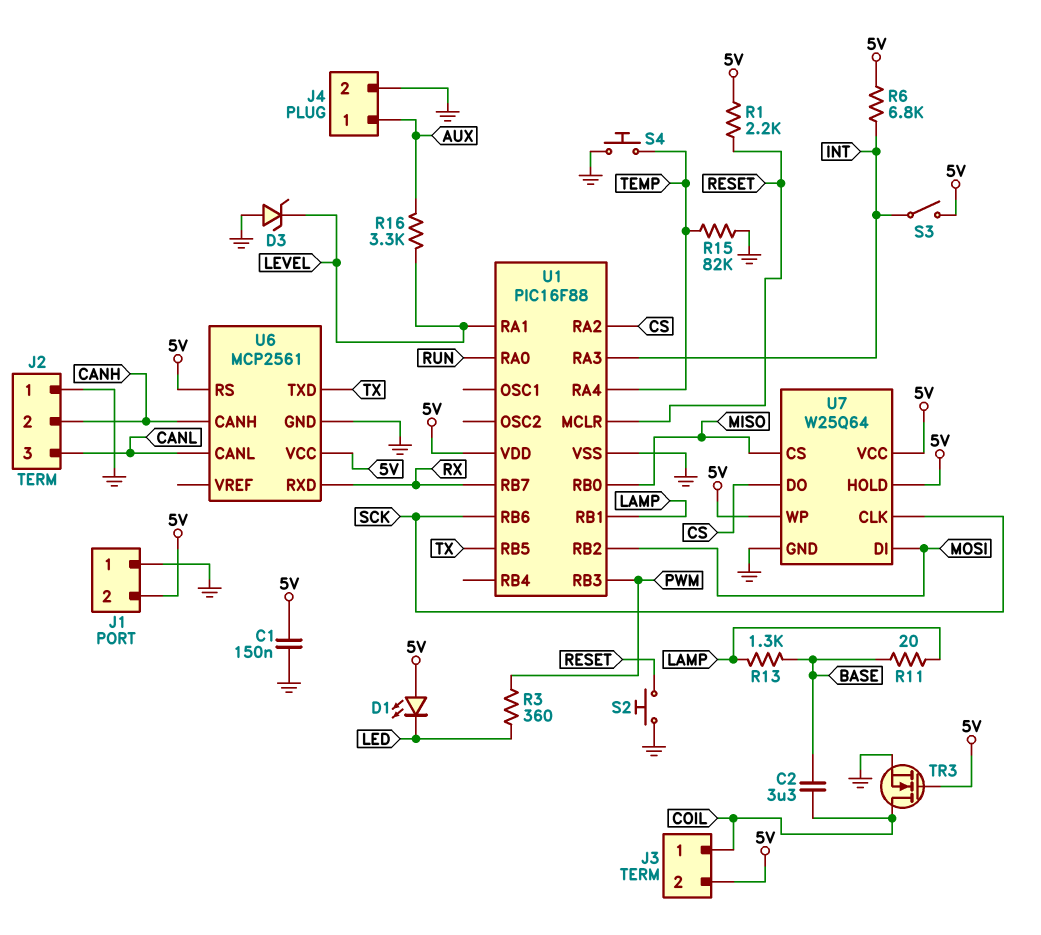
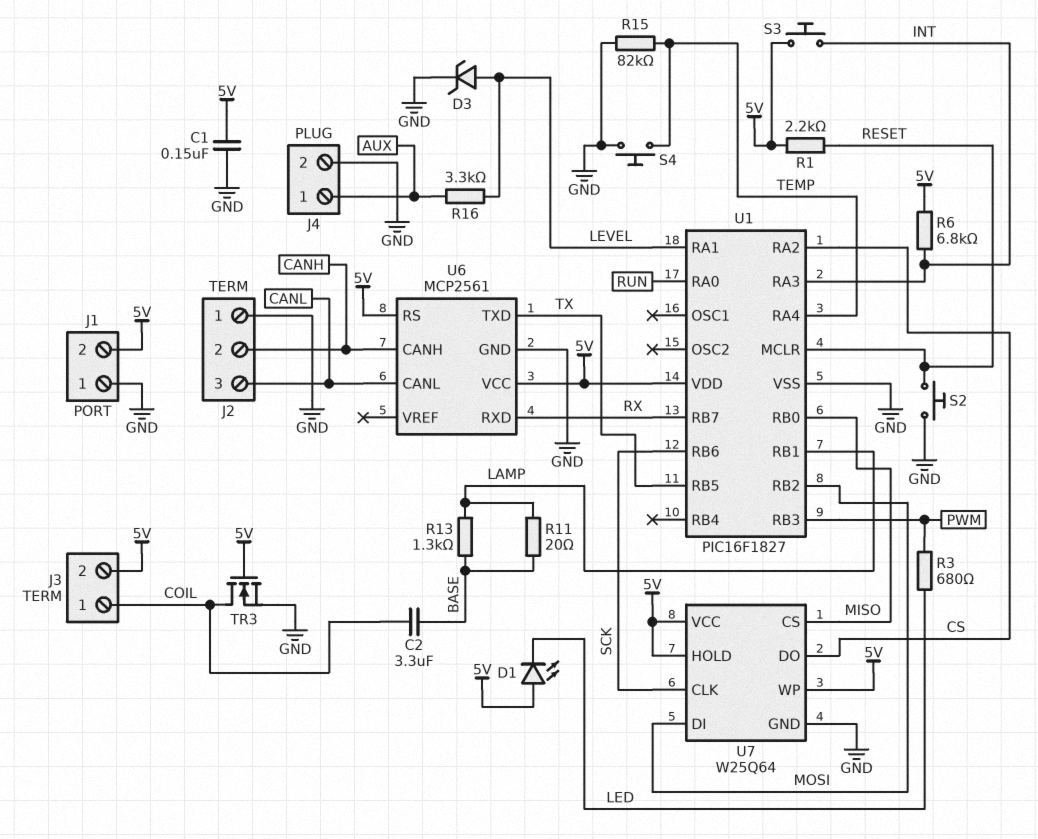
D3: zener (A GND, K LEVEL) -> zener (A LEVEL, K GND)
R3: 360 (LED, PWM) -> 680 (LED, PWM)
S3: switch (5V, INT) -> button (5V, INT)
U1: PIC16F88 -> PIC16F1827

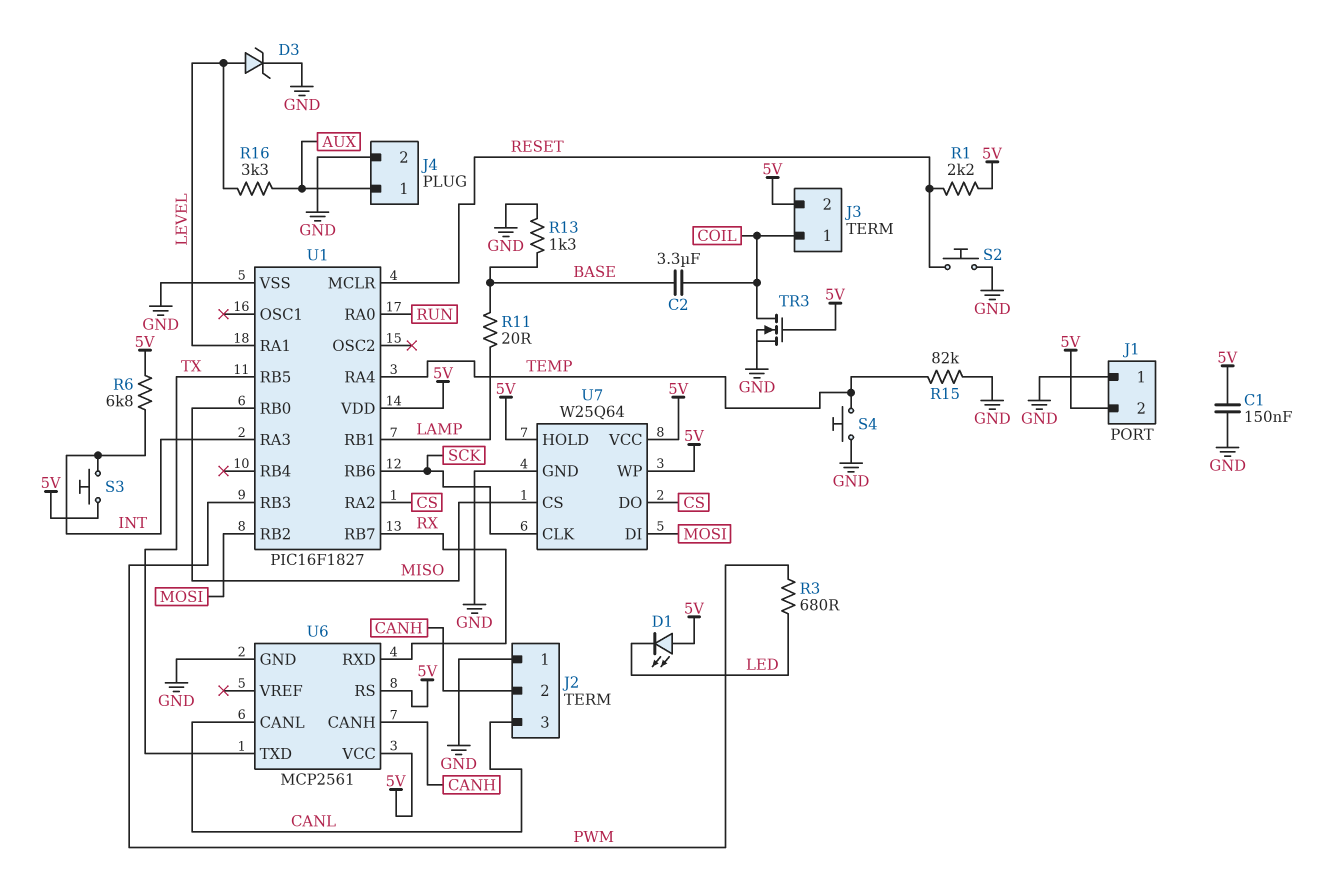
R13: 1.3k (BASE, LAMP) -> 1.3k (BASE, GND)

